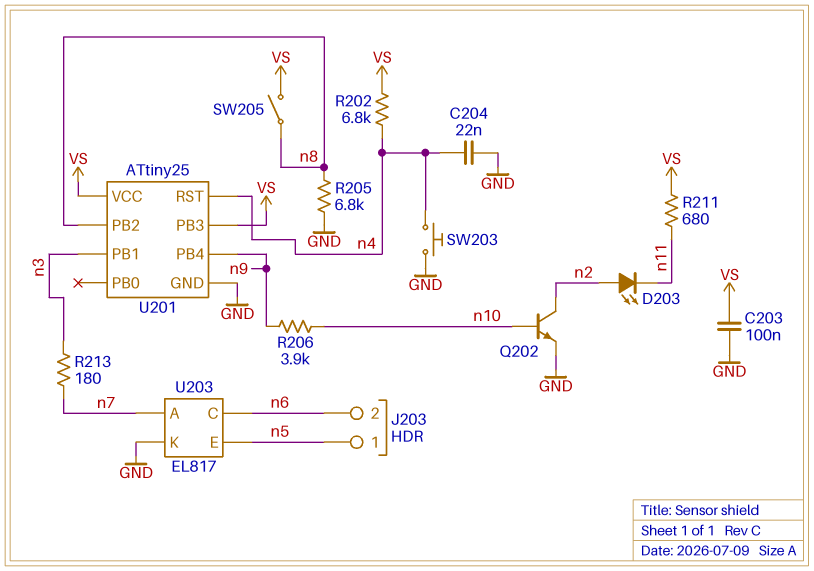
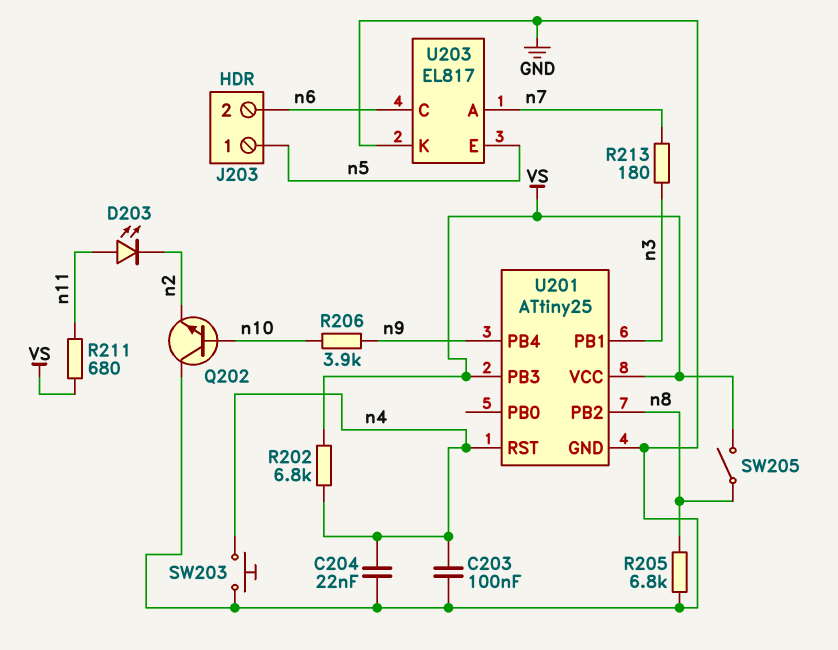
C203: 100nF (GND, VS) -> 100nF (GND, n4)
D203: LED (A n2, K n11) -> LED (A n11, K n2)
Q202: NPN (B n10, C n2, E GND) -> NPN (B n10, C GND, E n2)

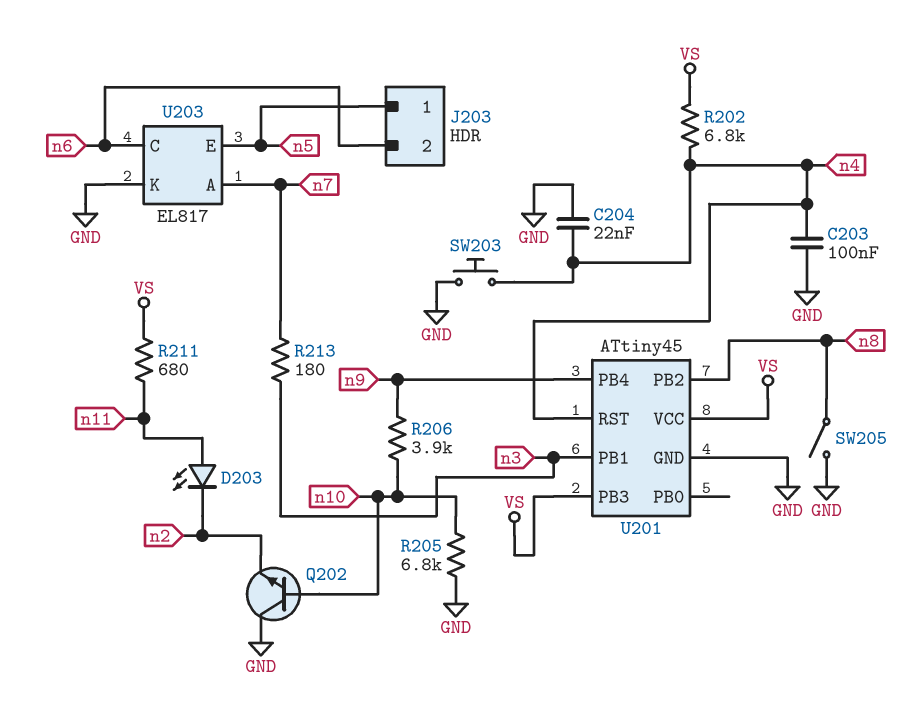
R205: 6.8k (GND, n8) -> 6.8k (GND, n10)
SW205: switch (VS, n8) -> switch (GND, n8)
U201: ATtiny25 -> ATtiny45

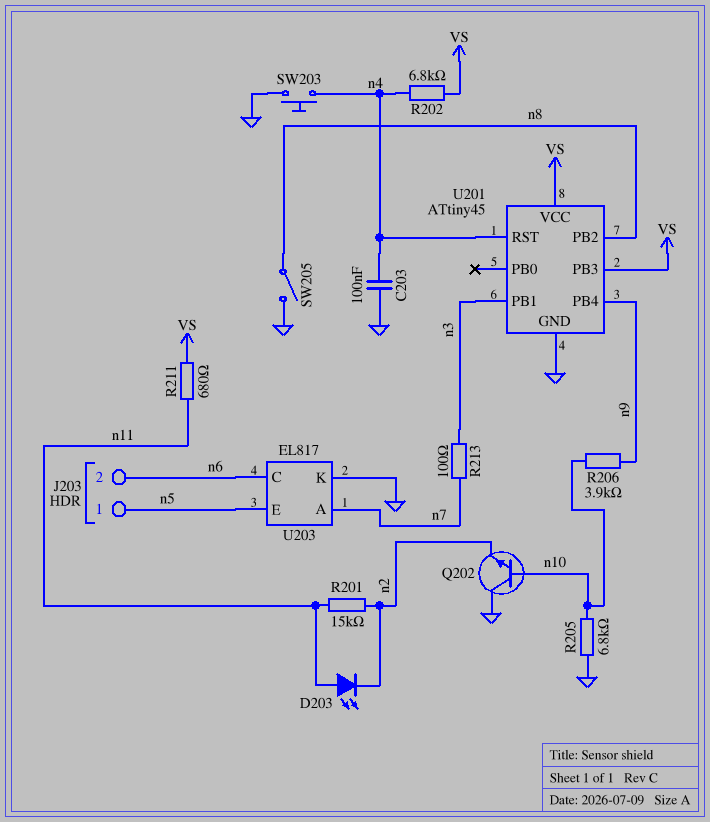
C204: 22nF (GND, n4) -> none
R201: none -> 15k (n2, n11)
R213: 180 (n3, n7) -> 100 (n3, n7)

